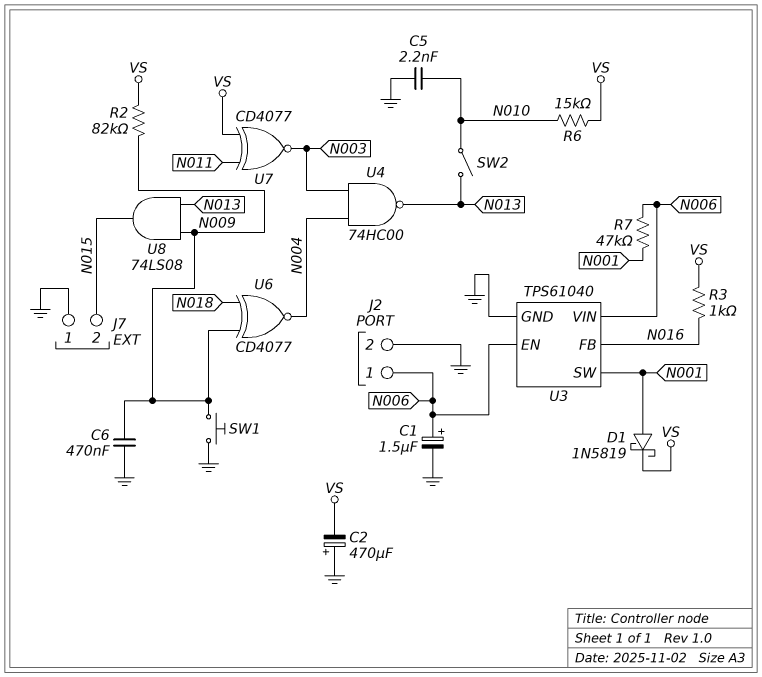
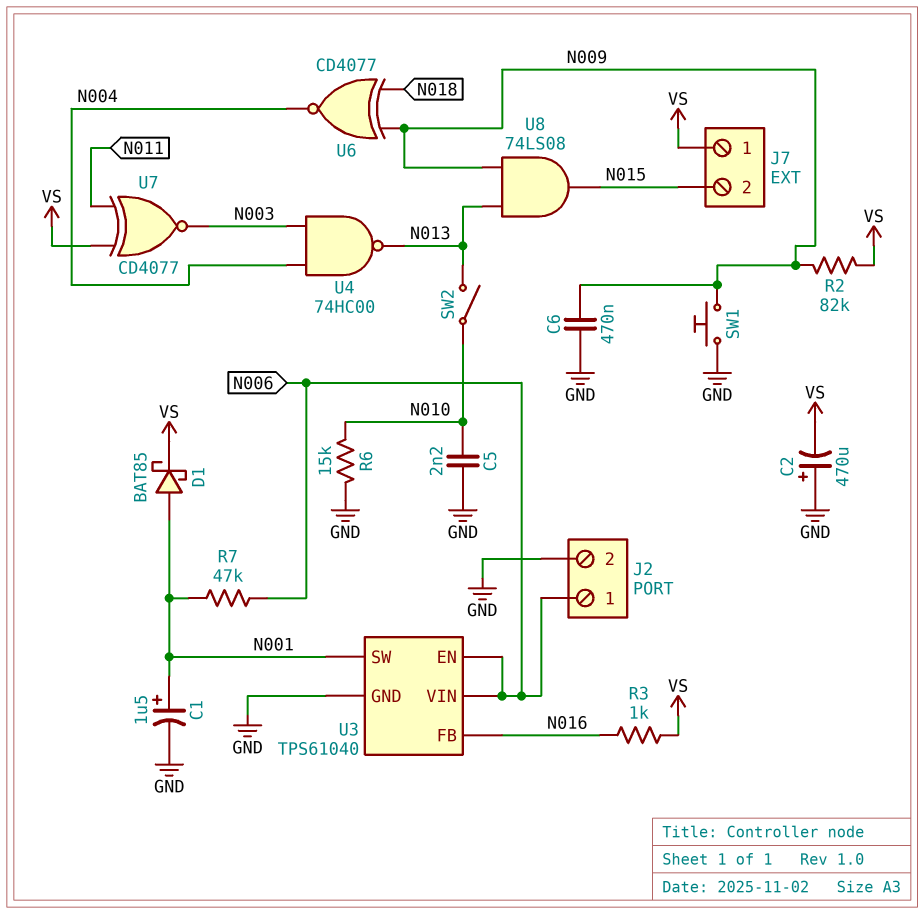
C1: 1.5uF (plus N006, minus GND) -> 1.5uF (plus N001, minus GND)
D1: schottky 1N5819 (A N001, K VS) -> schottky BAT85 (A N001, K VS)
J7 pin 1: GND -> VS
R6: 15k (N010, VS) -> 15k (GND, N010)

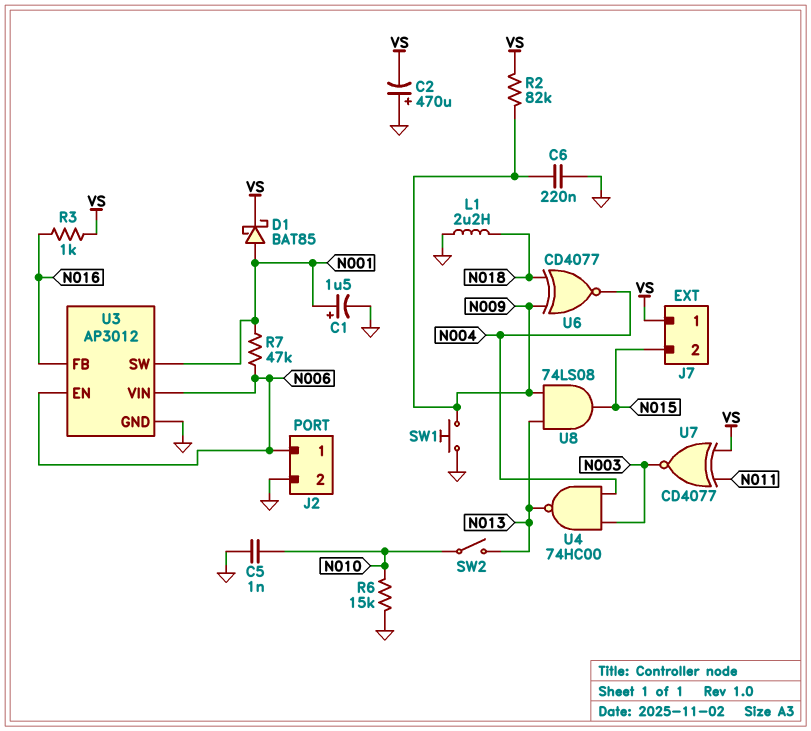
C5: 2.2nF (GND, N010) -> 1nF (GND, N010)
C6: 470nF (GND, N009) -> 220nF (GND, N009)
L1: none -> 2.2uH (GND, N018)
U3: TPS61040 -> AP3012

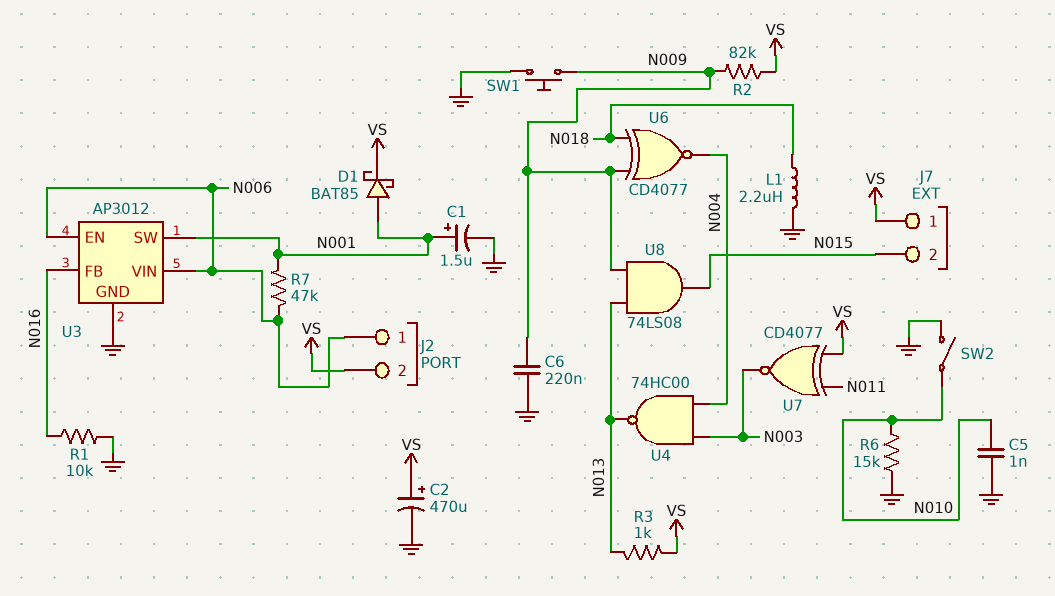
C2: 470uF (plus GND, minus VS) -> 470uF (plus VS, minus GND)
J2 pin 2: GND -> VS
R1: none -> 10k (GND, N016)
R3: 1k (N016, VS) -> 1k (N013, VS)
SW2: switch (N010, N013) -> switch (GND, N010)

